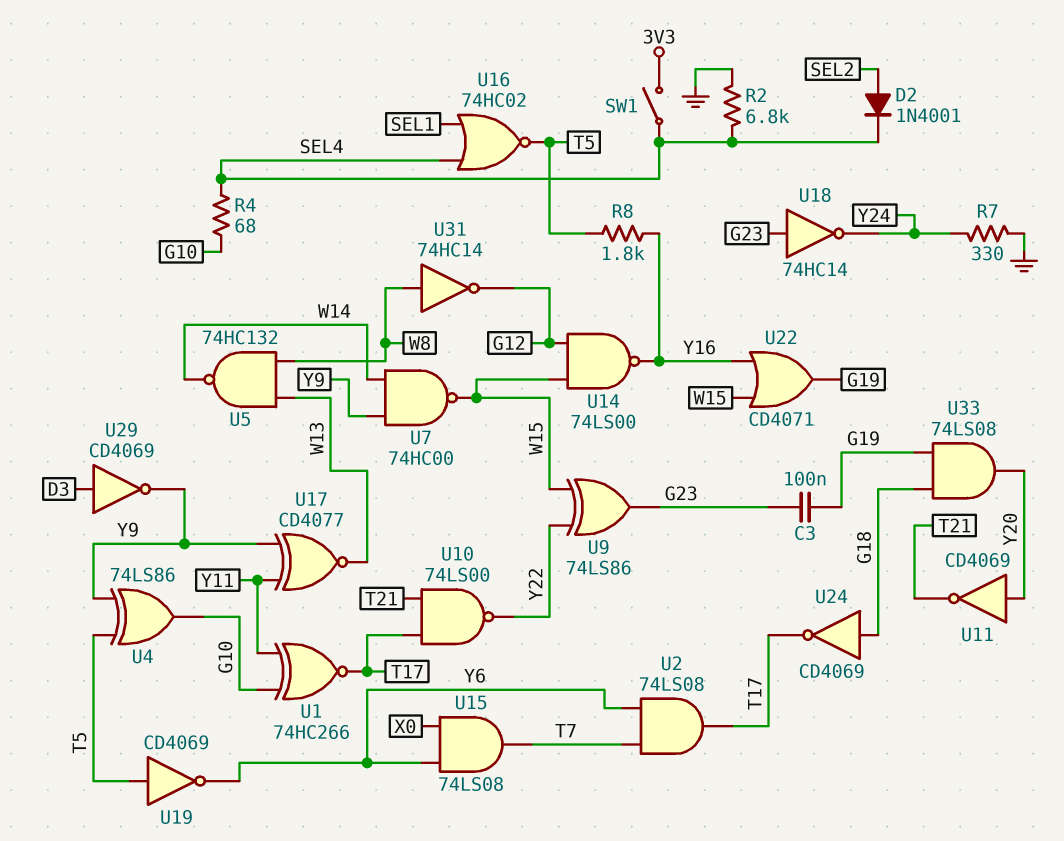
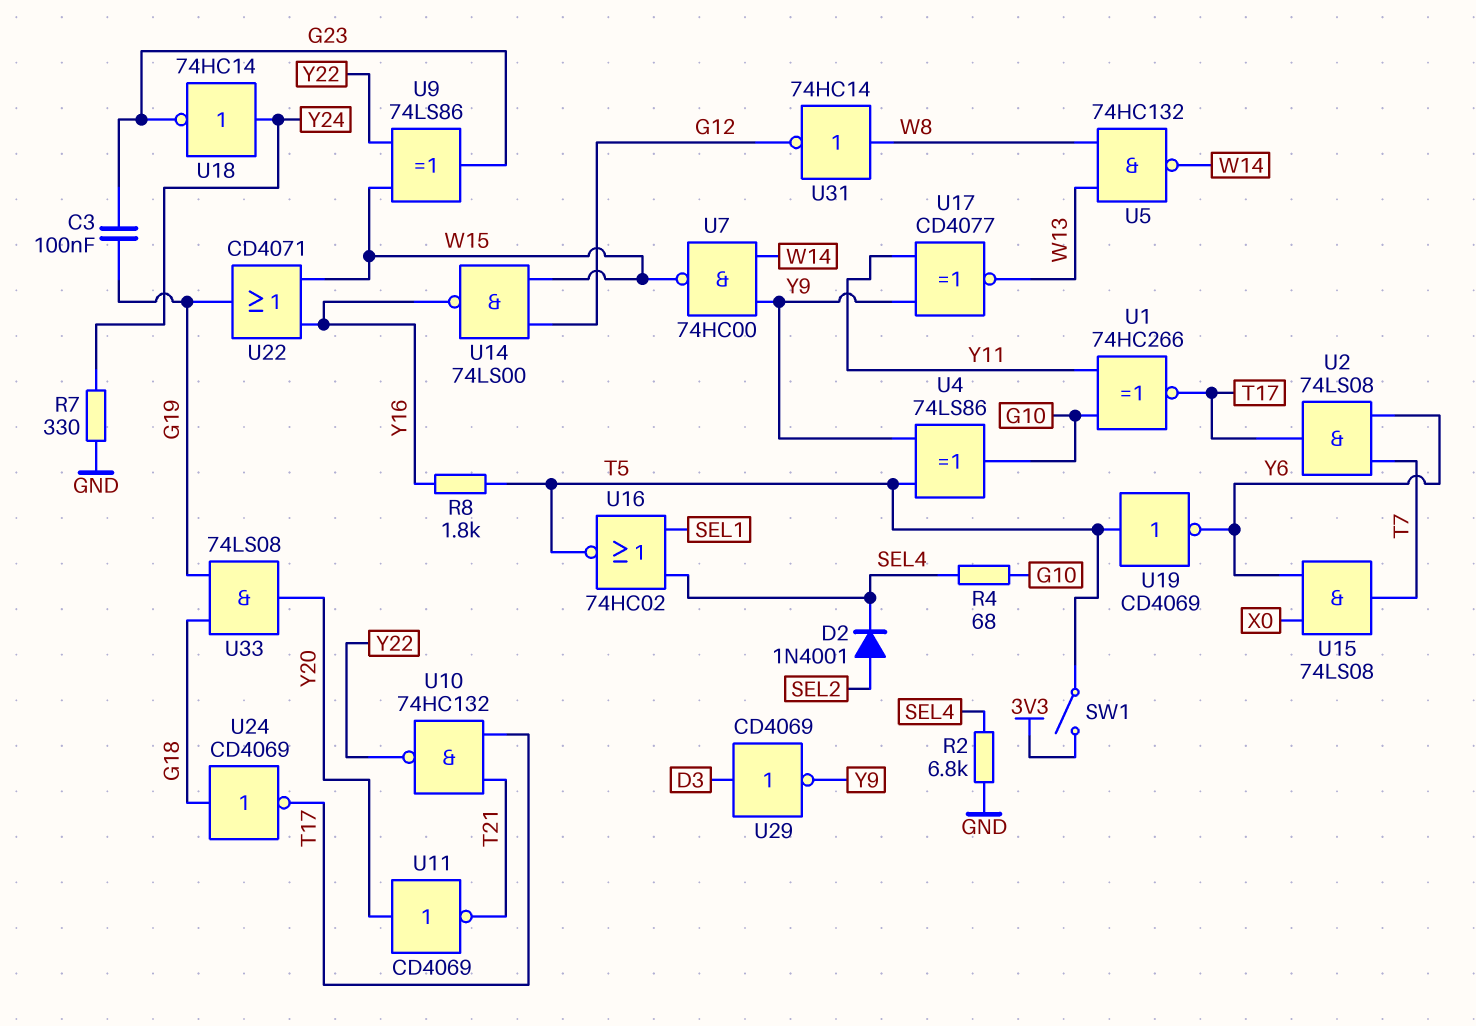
SW1: switch (3V3, SEL4) -> switch (3V3, T5)
U10: NAND 74LS00 (in T17, in T21, out Y22) -> NAND 74HC132 (in T17, in T21, out Y22)
U18: NOT 74HC14 (in G23, out Y24) -> NOT 74HC14 (in Y24, out G23)

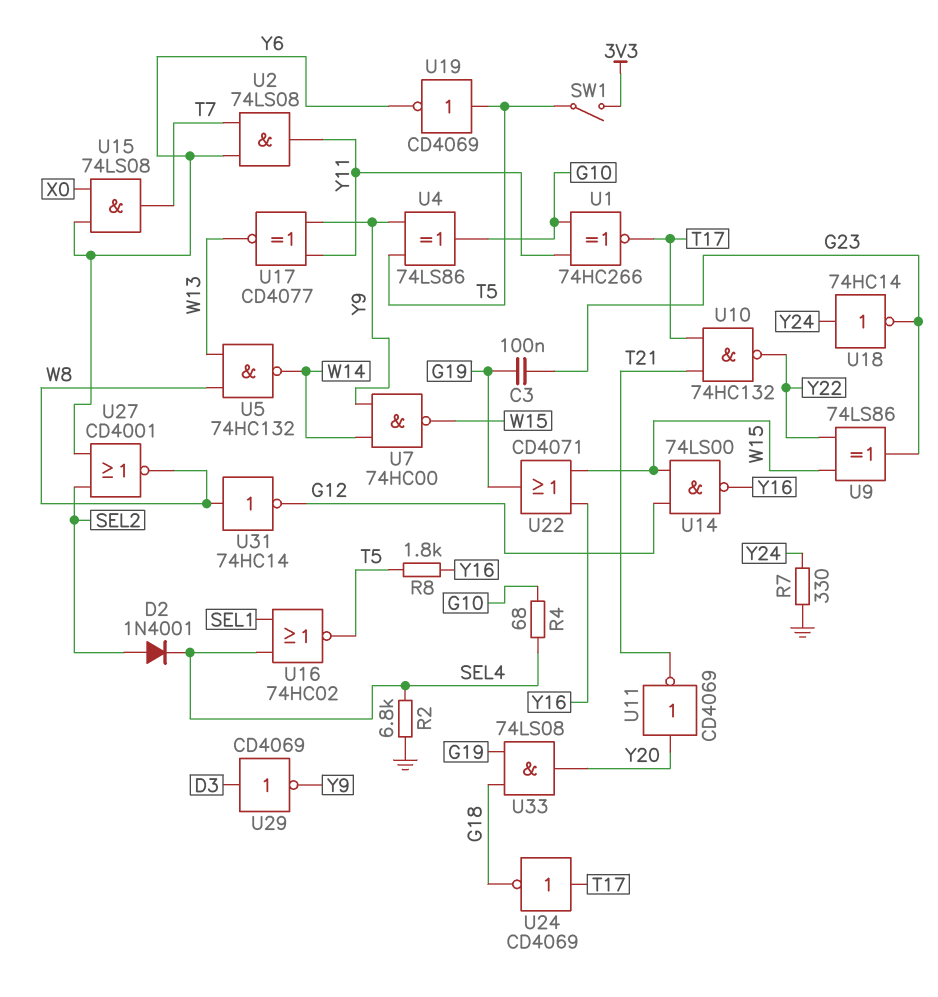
U2: AND 74LS08 (in T7, in Y6, out T17) -> AND 74LS08 (in T7, in Y6, out Y11)
U24: NOT CD4069 (in G18, out T17) -> NOT CD4069 (in T17, out G18)
U27: none -> NOR CD4001 (in SEL2, in Y6, out W8)

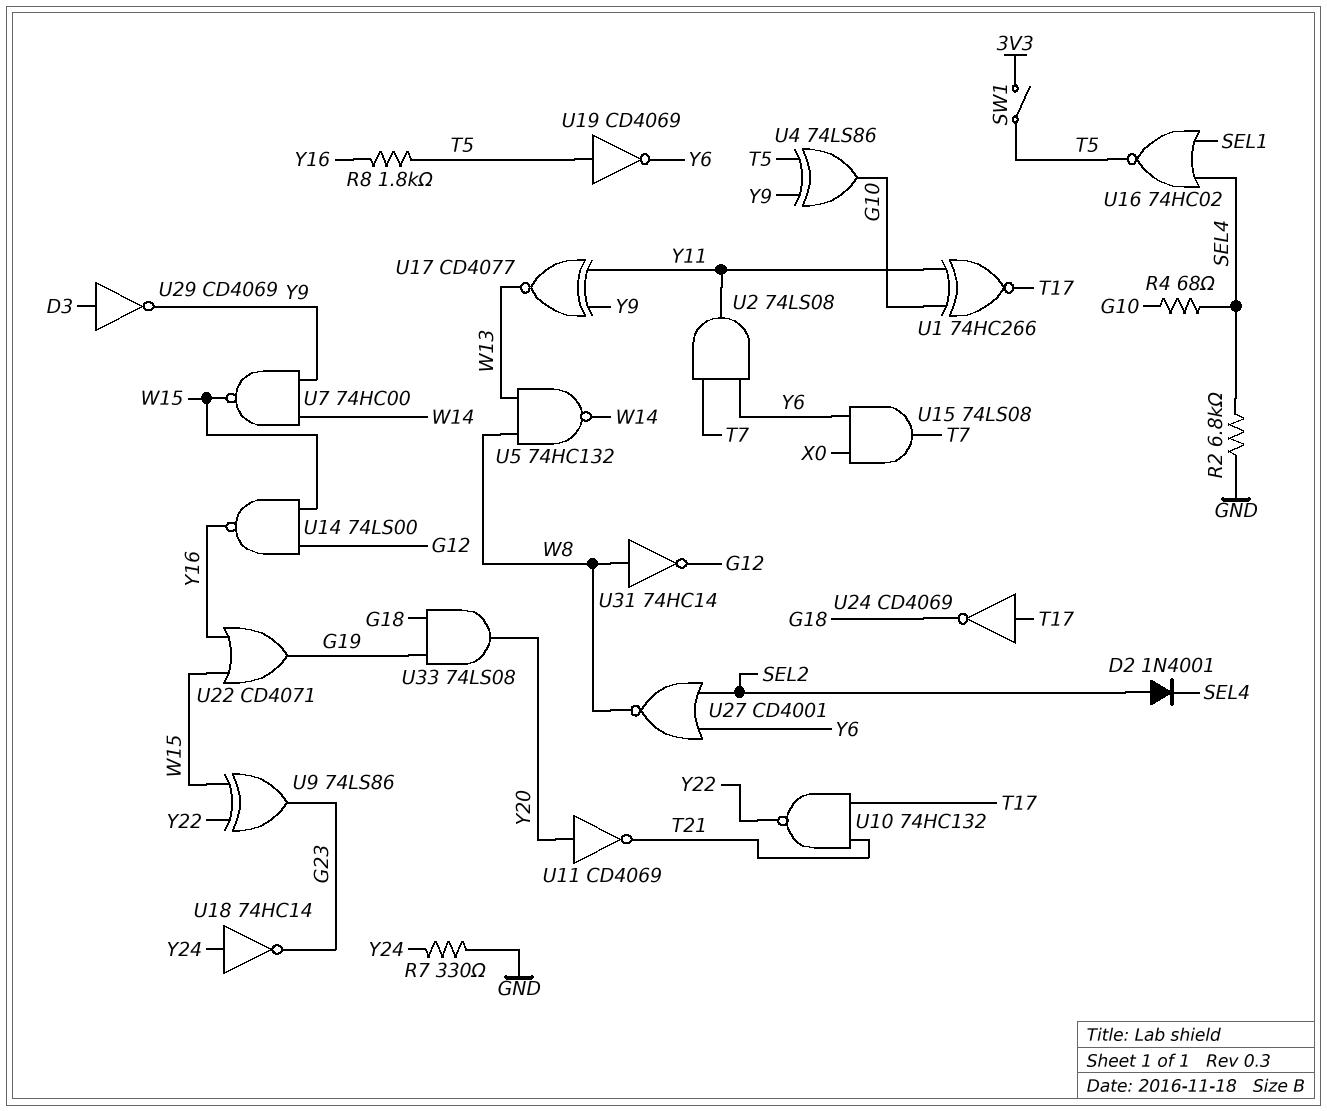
C3: 100nF (G19, G23) -> none

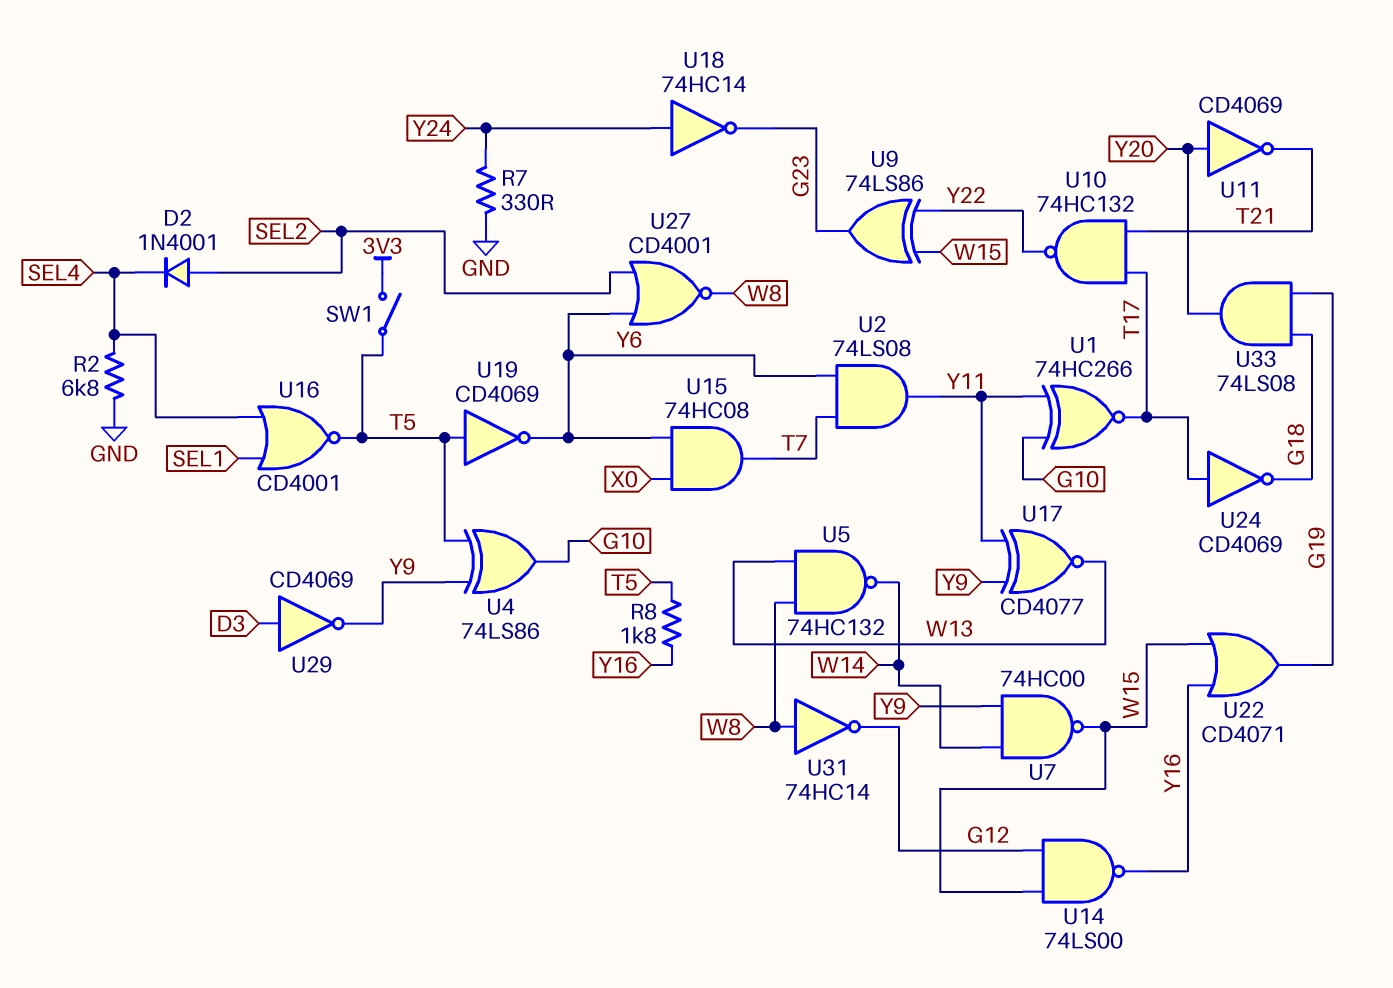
R4: 68 (G10, SEL4) -> none
U15: AND 74LS08 (in X0, in Y6, out T7) -> AND 74HC08 (in X0, in Y6, out T7)
U16: NOR 74HC02 (in SEL1, in SEL4, out T5) -> NOR CD4001 (in SEL1, in SEL4, out T5)

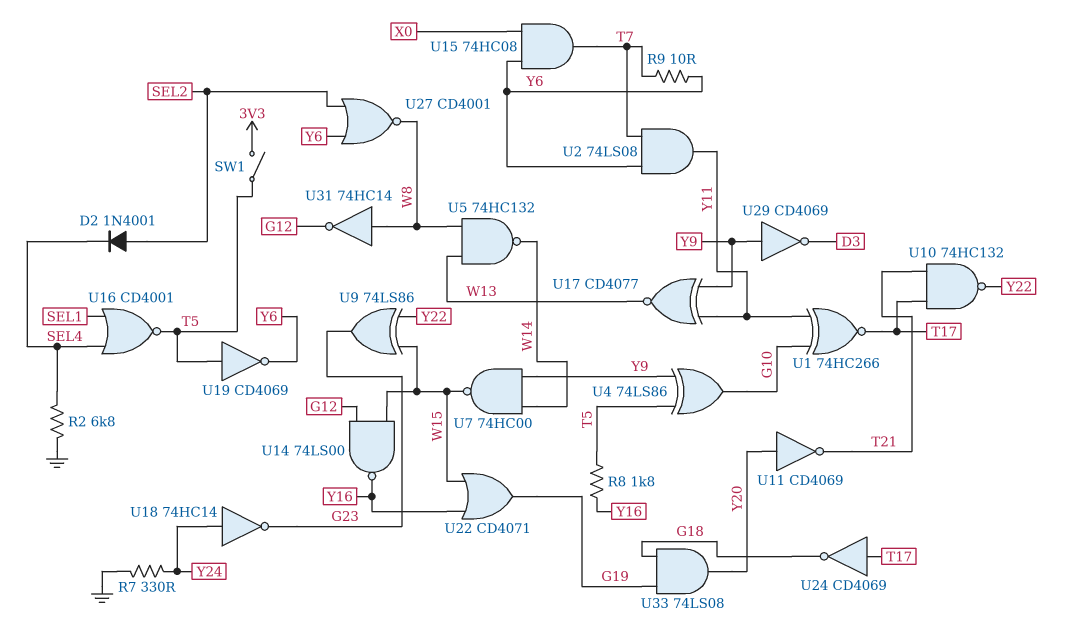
R9: none -> 10 (T7, Y6)
U29: NOT CD4069 (in D3, out Y9) -> NOT CD4069 (in Y9, out D3)

